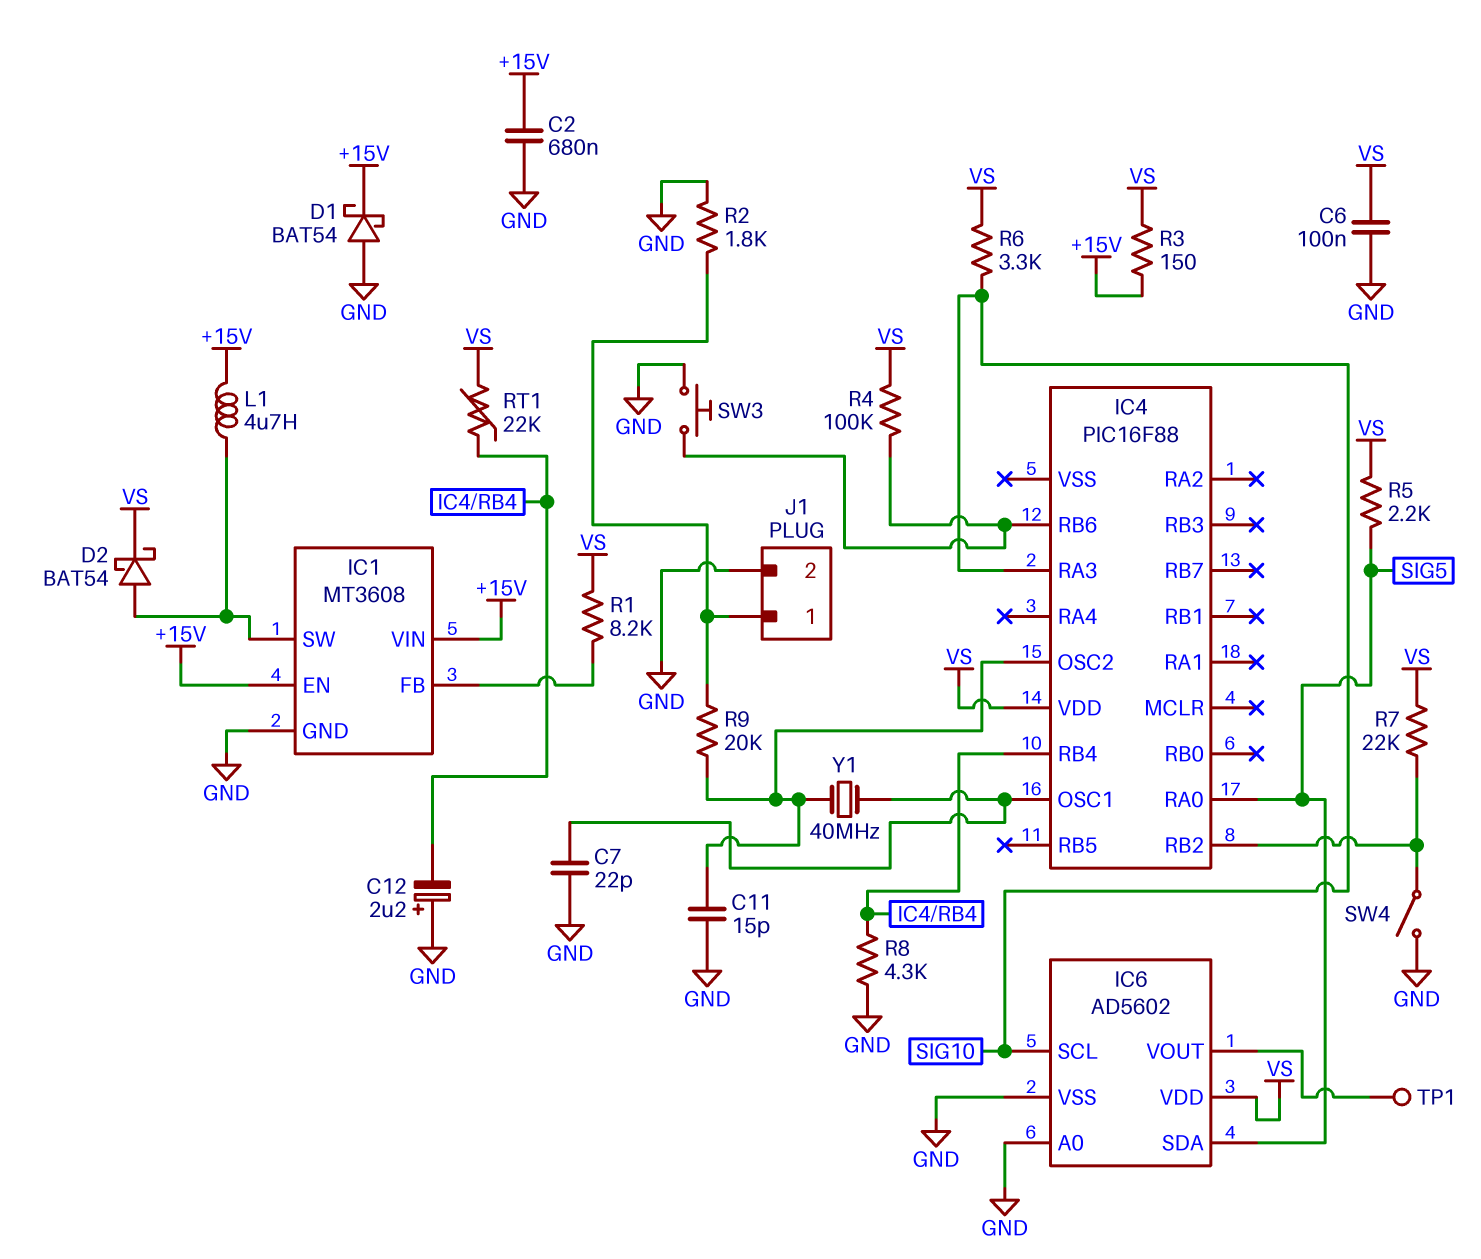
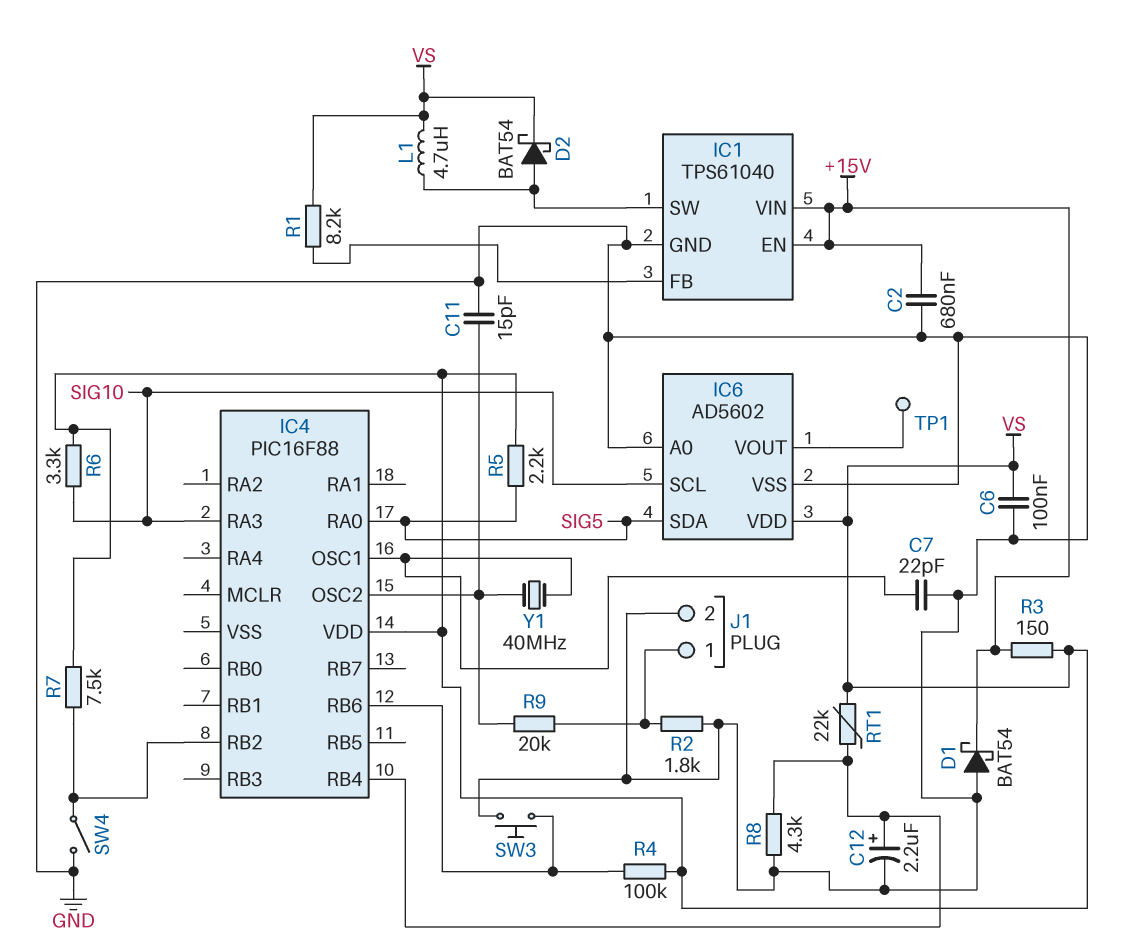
C12: 2.2uF (plus GND, minus IC4/RB4) -> 2.2uF (plus IC4/RB4, minus GND)
IC1: MT3608 -> TPS61040
L1: 4.7uH (+15V, IC1/SW) -> 4.7uH (IC1/SW, VS)
R7: 22k (IC4/RB2, VS) -> 7.5k (IC4/RB2, VS)

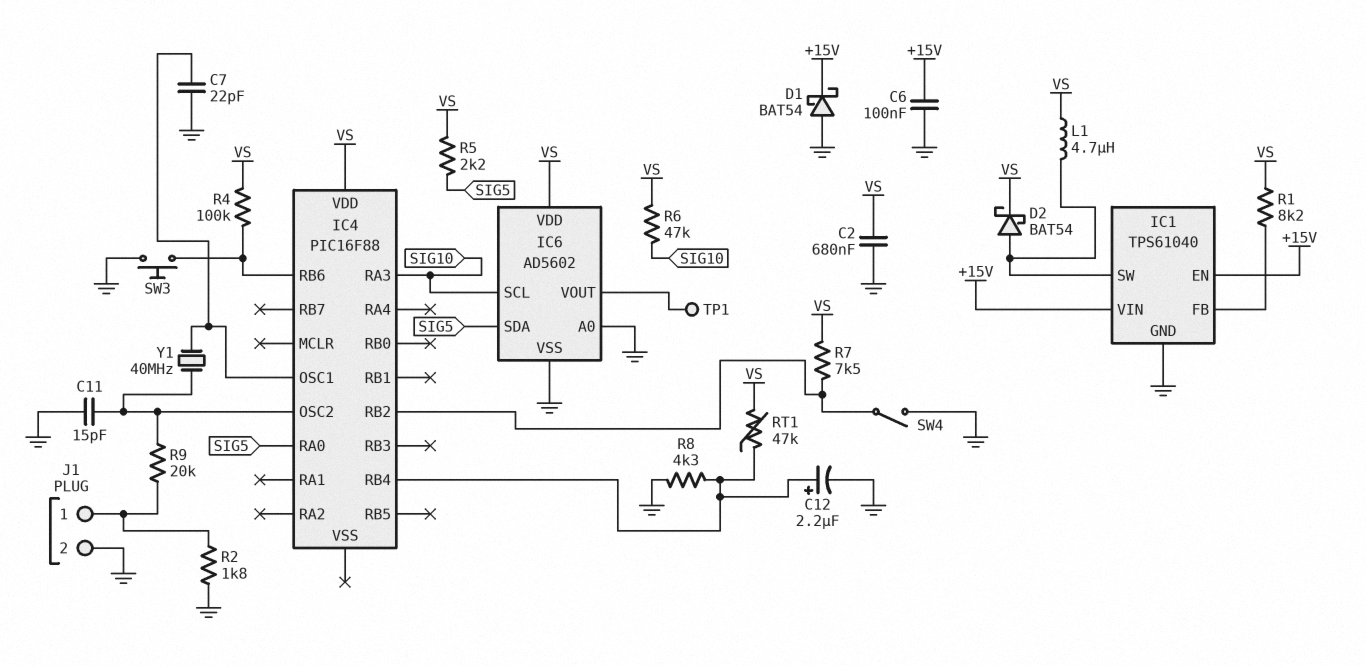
C2: 680nF (+15V, GND) -> 680nF (GND, VS)
C6: 100nF (GND, VS) -> 100nF (+15V, GND)
R3: 150 (+15V, VS) -> none
R6: 3.3k (SIG10, VS) -> 47k (SIG10, VS)
RT1: 22k (IC4/RB4, VS) -> 47k (IC4/RB4, VS)

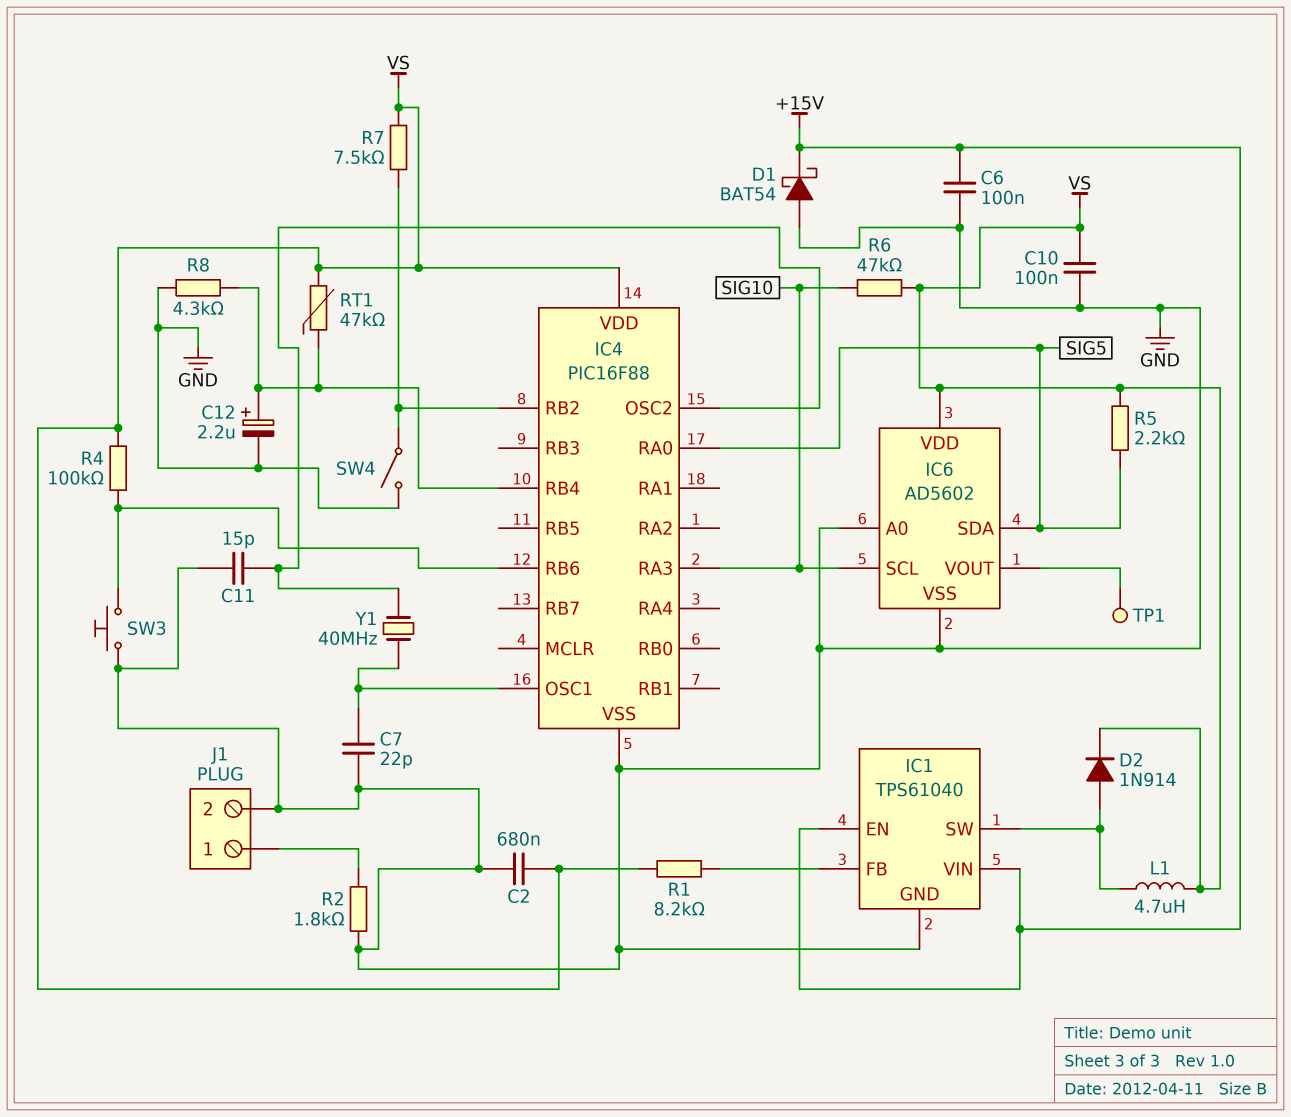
C10: none -> 100nF (GND, VS)
D2: schottky BAT54 (A IC1/SW, K VS) -> diode 1N914 (A IC1/SW, K VS)
IC4 pin VSS: none -> GND
R9: 20k (IC4/OSC2, J1/1) -> none

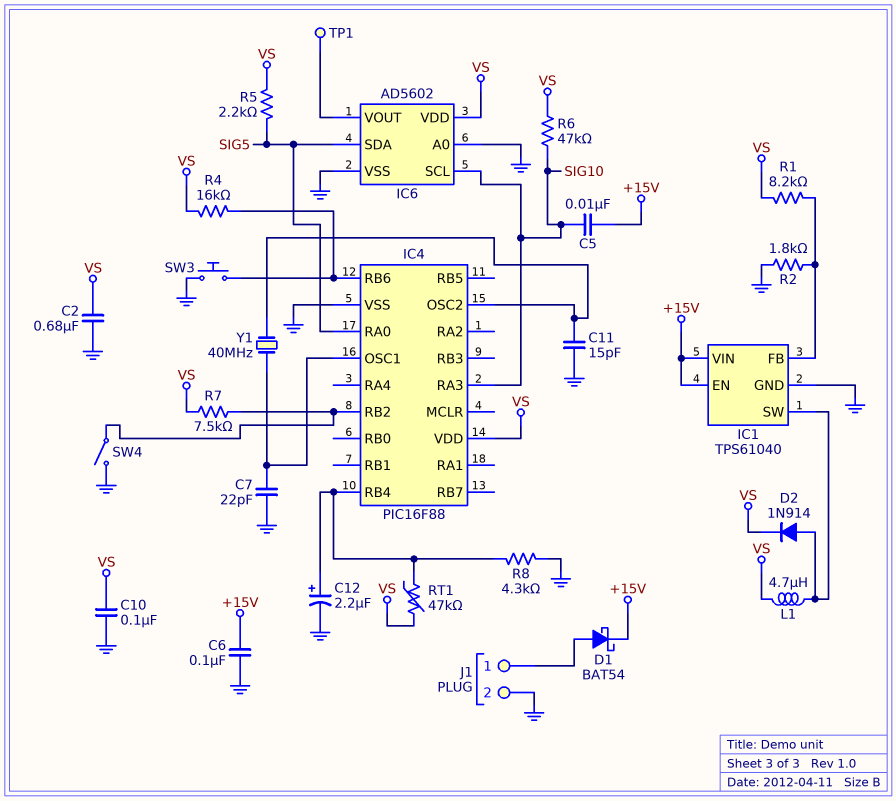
C5: none -> 10nF (+15V, SIG10)
D1: schottky BAT54 (A GND, K +15V) -> schottky BAT54 (A J1/1, K +15V)
R2: 1.8k (GND, J1/1) -> 1.8k (GND, IC1/FB)
R4: 100k (IC4/RB6, VS) -> 16k (IC4/RB6, VS)

